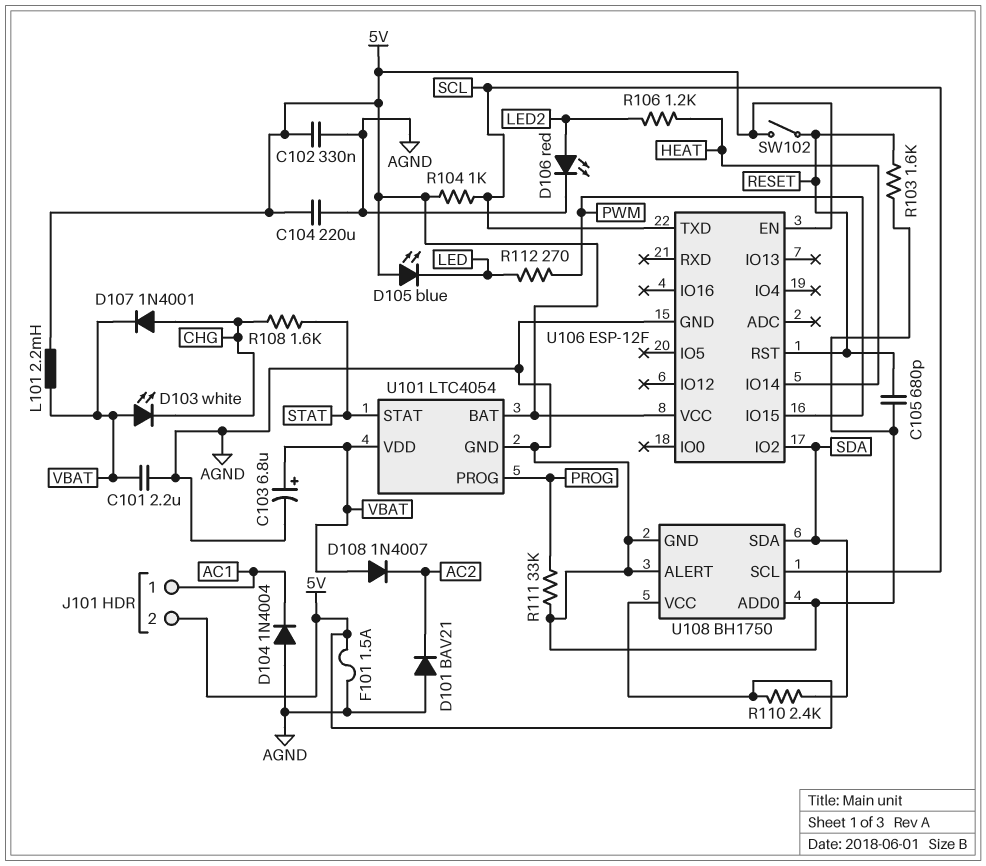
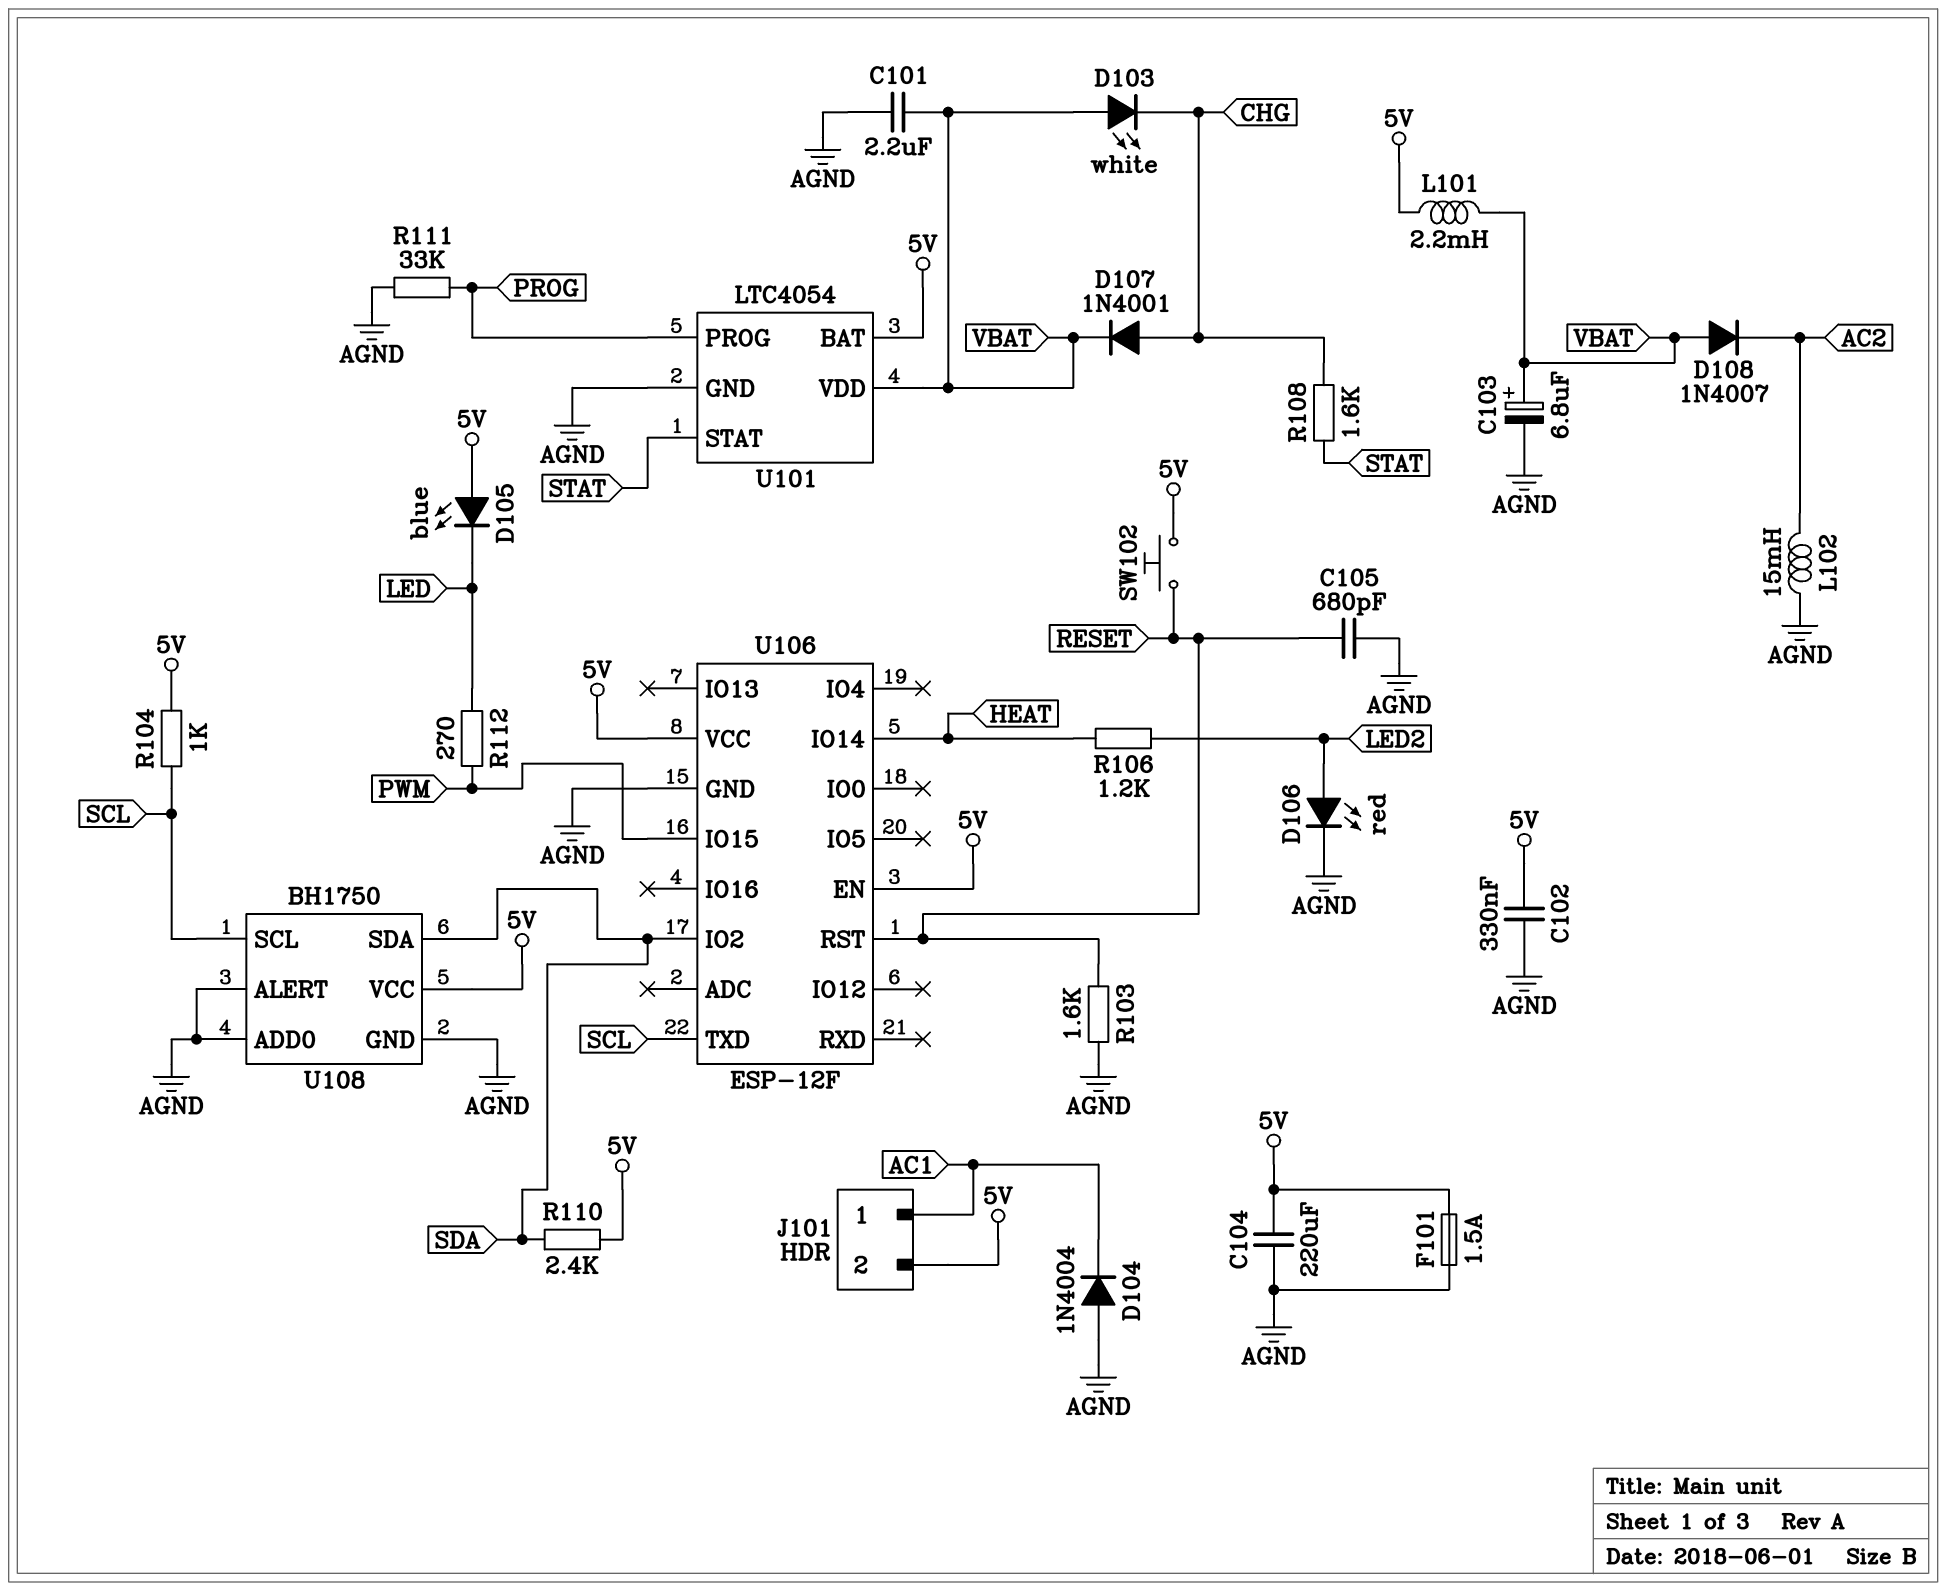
D101: diode BAV21 (A AGND, K AC2) -> none
L102: none -> 15mH (AC2, AGND)
SW102: switch (5V, RESET) -> button (5V, RESET)

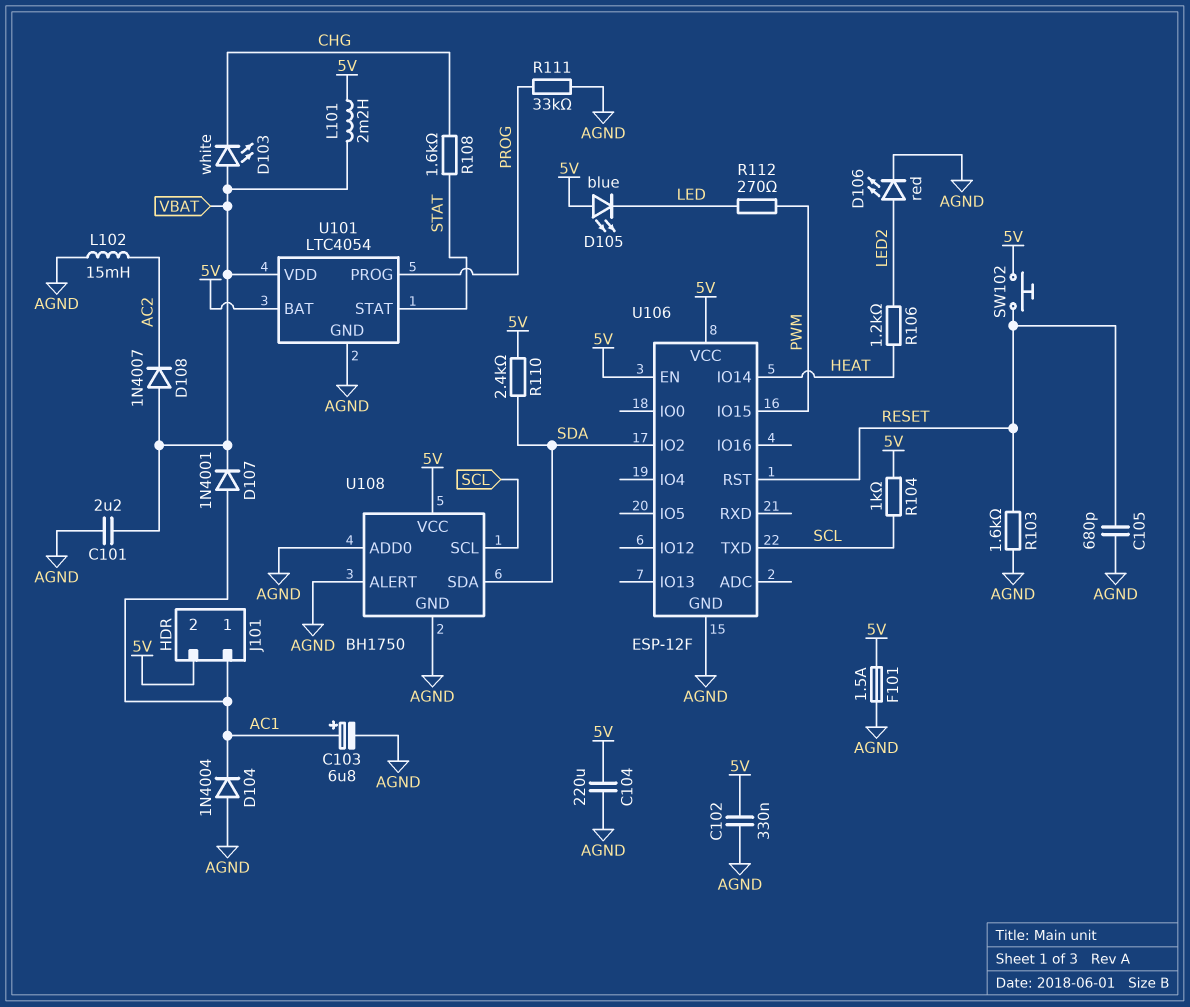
C103: 6.8uF (plus VBAT, minus AGND) -> 6.8uF (plus AC1, minus AGND)
D107: diode 1N4001 (A CHG, K VBAT) -> diode 1N4001 (A AC1, K VBAT)

